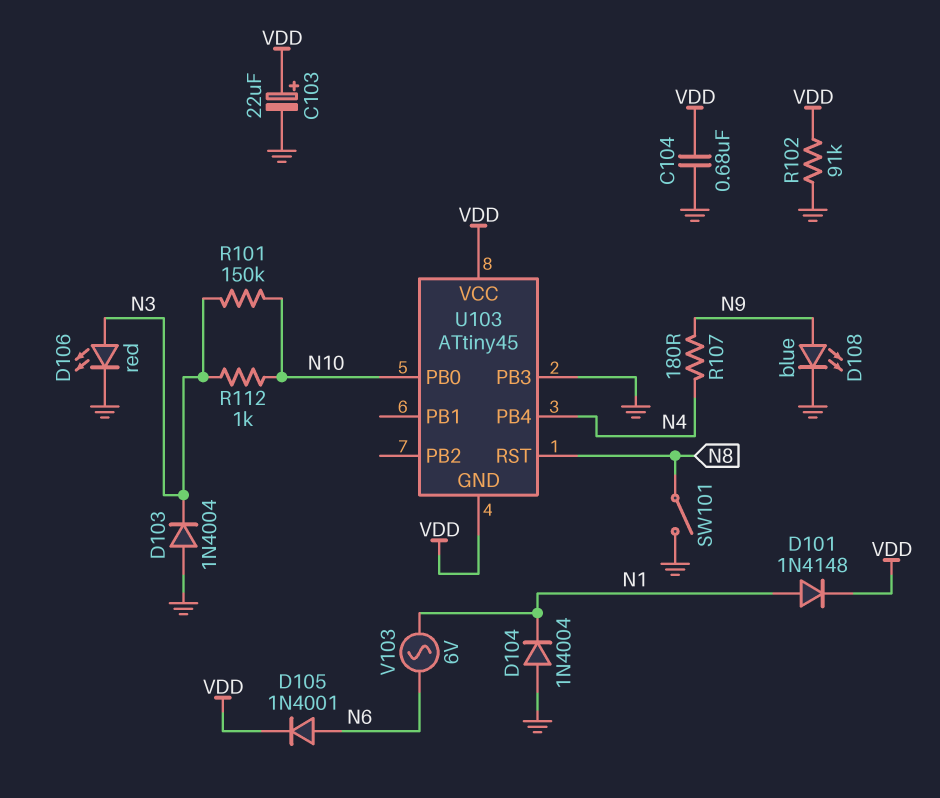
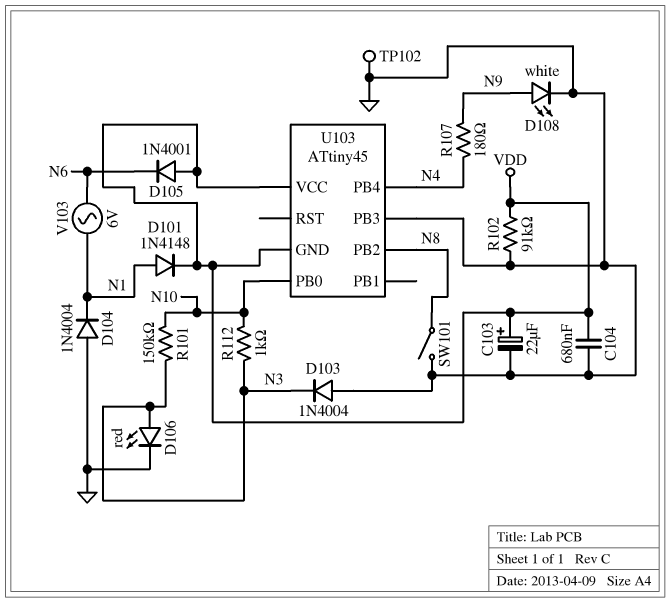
D105: diode 1N4001 (A N6, K VDD) -> diode 1N4001 (A VDD, K N6)
D108: LED blue (A N9, K GND) -> LED white (A N9, K GND)
TP102: none -> test point (GND)
U103 pin PB2: none -> N8
U103 pin RST: N8 -> none

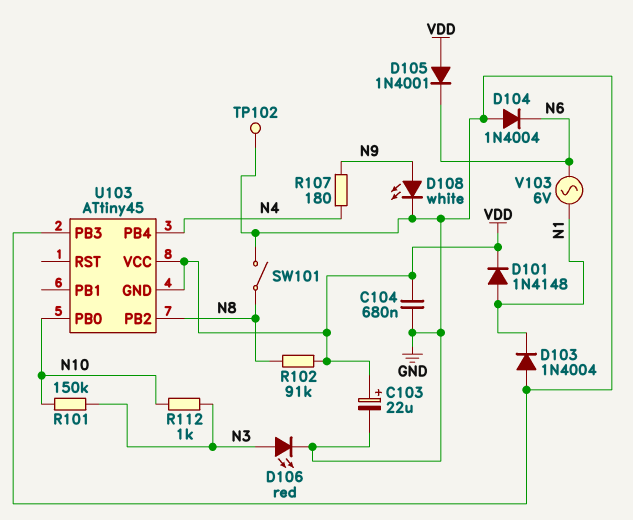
D103: diode 1N4004 (A GND, K N3) -> diode 1N4004 (A GND, K N1)
D104: diode 1N4004 (A GND, K N1) -> diode 1N4004 (A GND, K N6)
R102: 91k (GND, VDD) -> 91k (N8, VDD)

